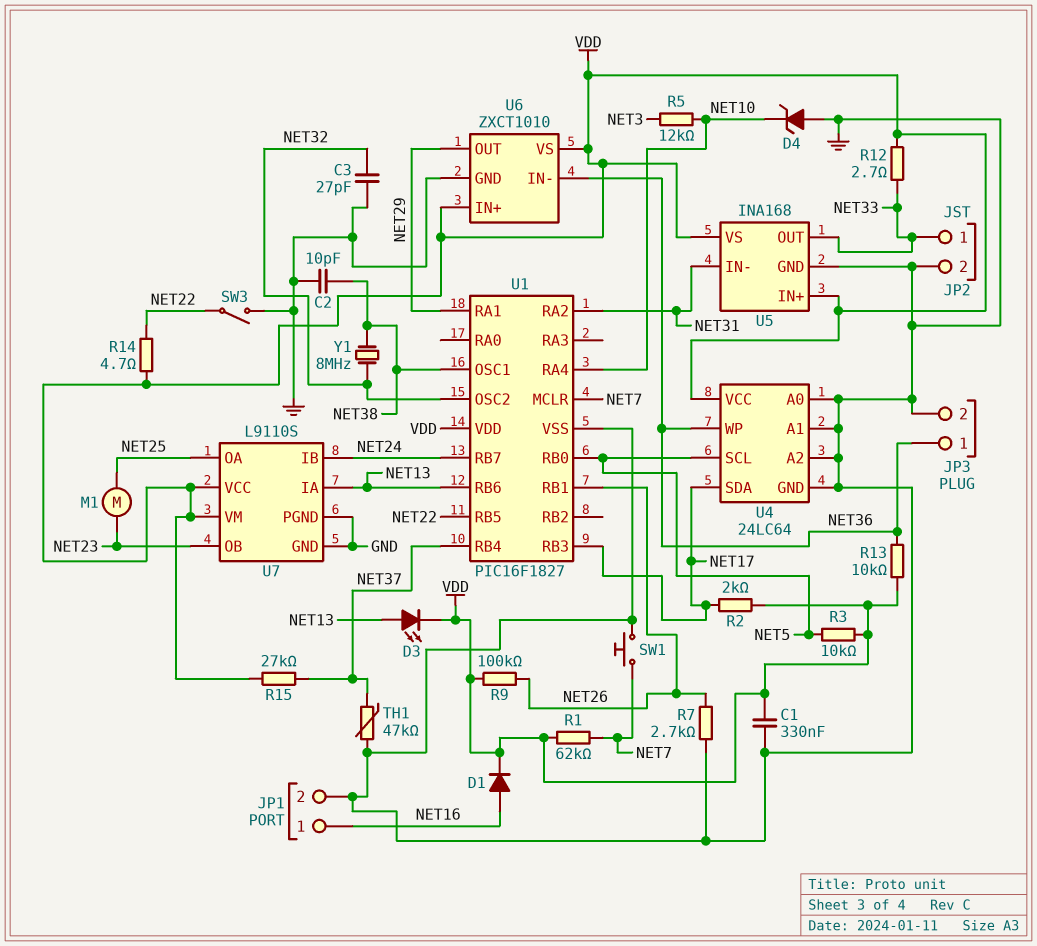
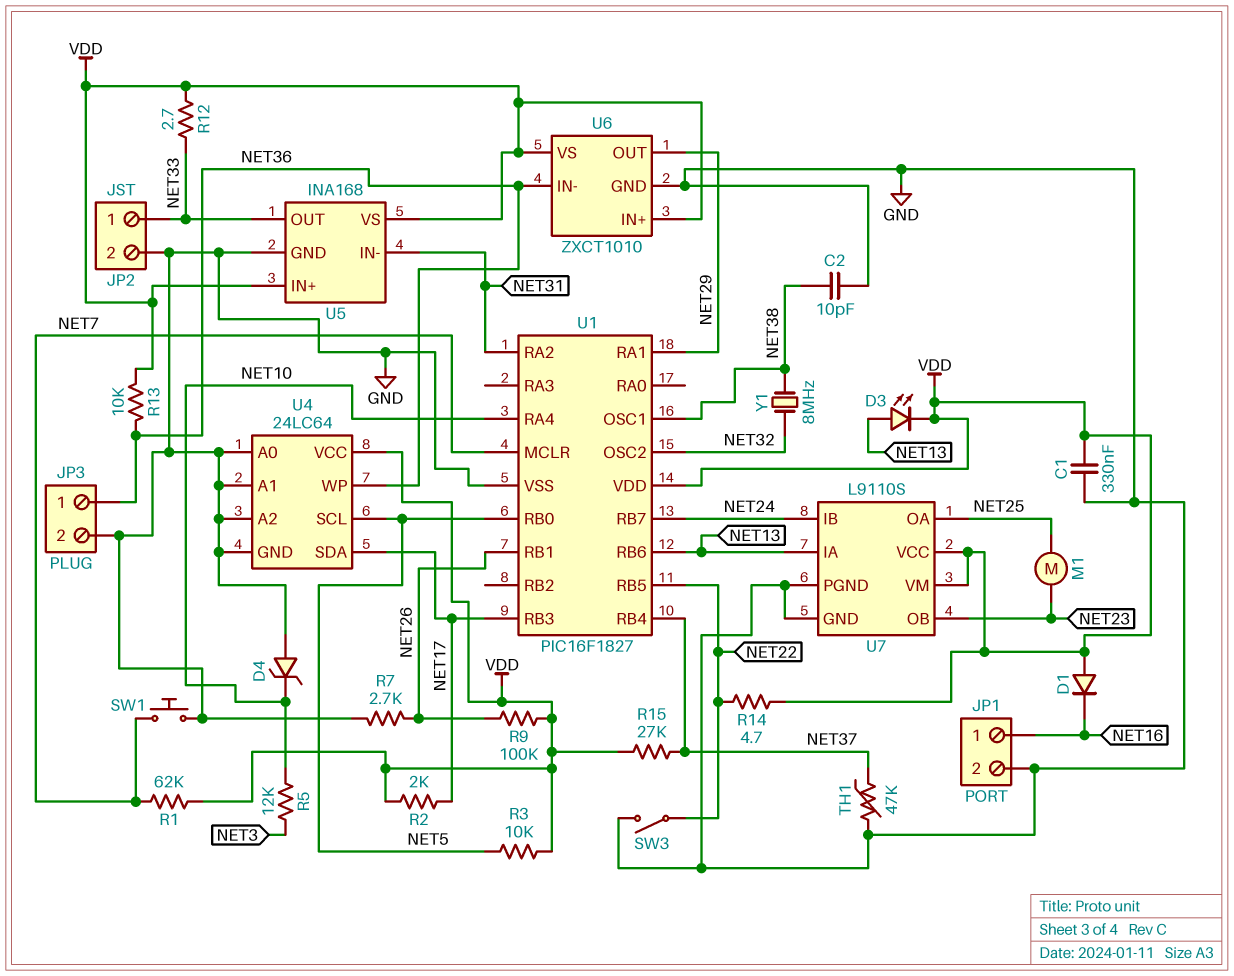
C3: 27pF (GND, NET32) -> none
D1: diode (A NET16, K VDD) -> diode (A VDD, K NET16)

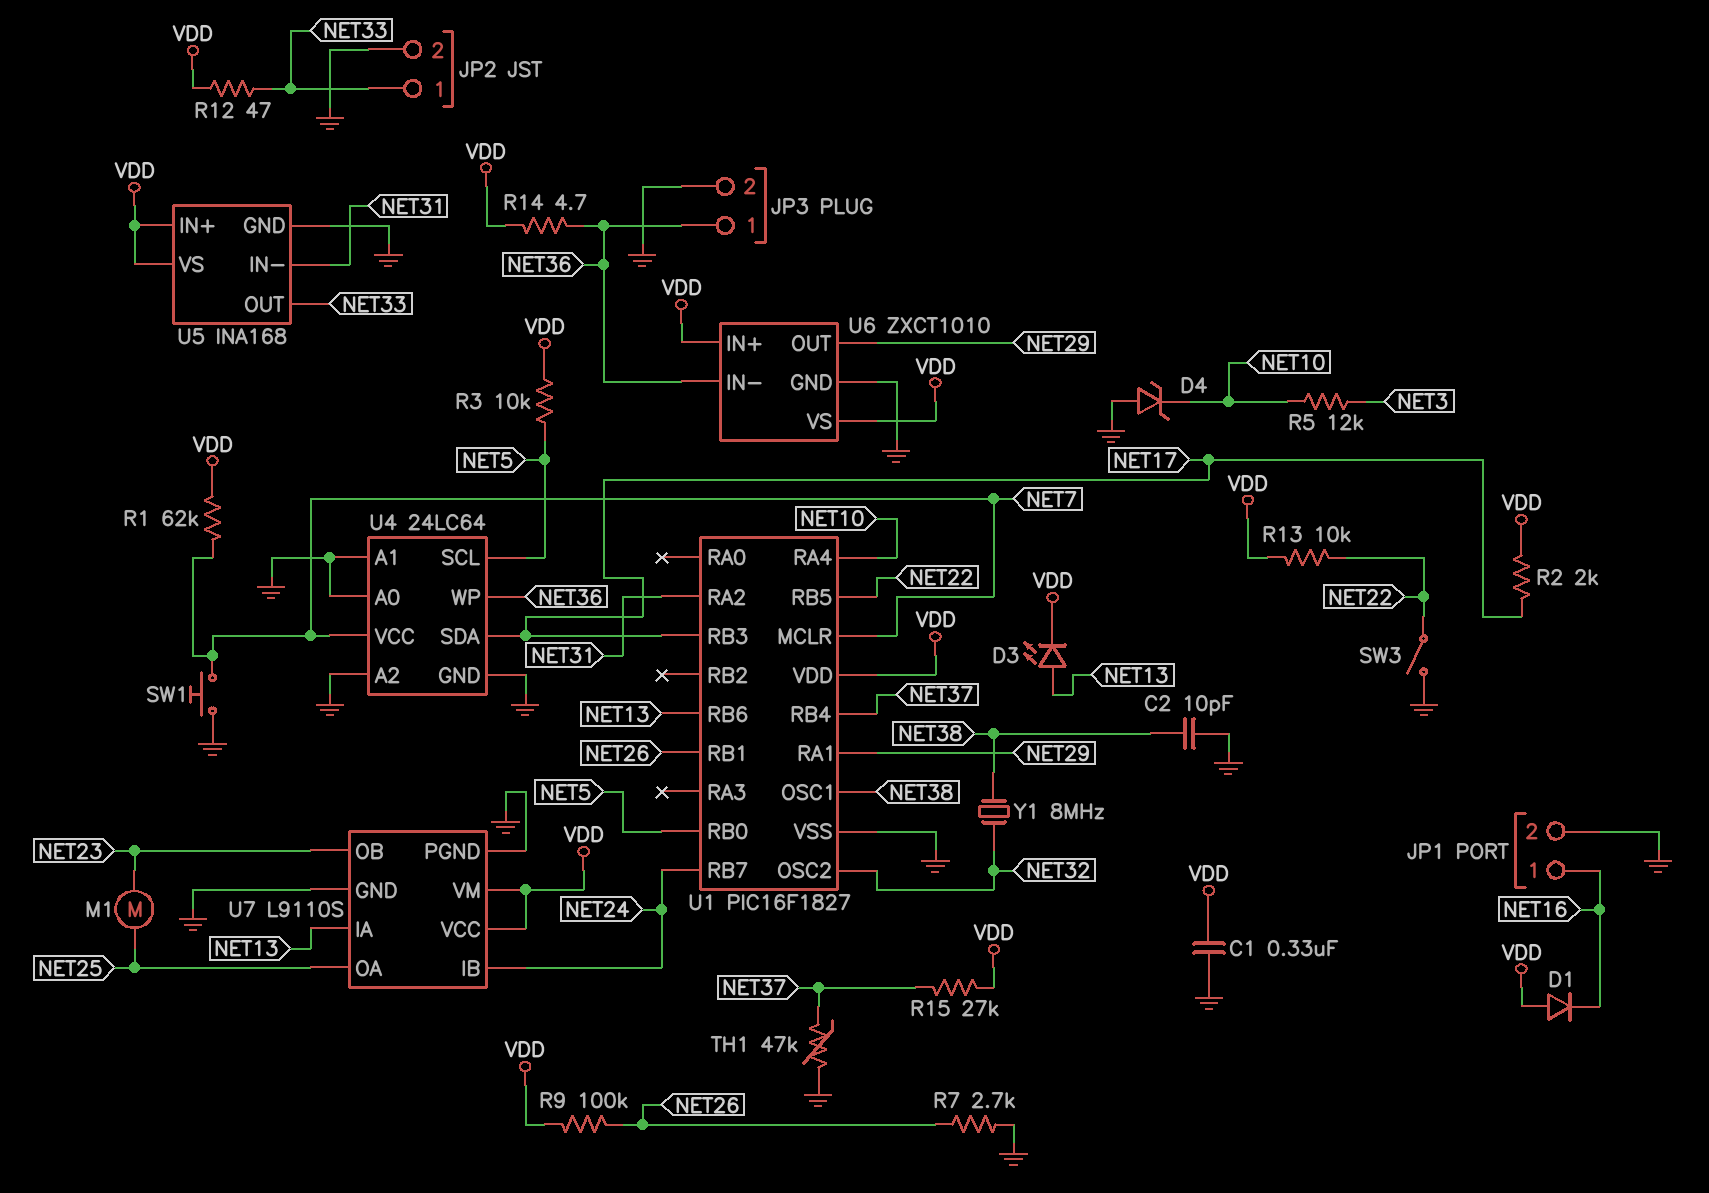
R12: 2.7 (NET33, VDD) -> 47 (NET33, VDD)
R13: 10k (NET36, VDD) -> 10k (NET22, VDD)
R14: 4.7 (NET22, VDD) -> 4.7 (NET36, VDD)
U4 pin VCC: VDD -> NET7

